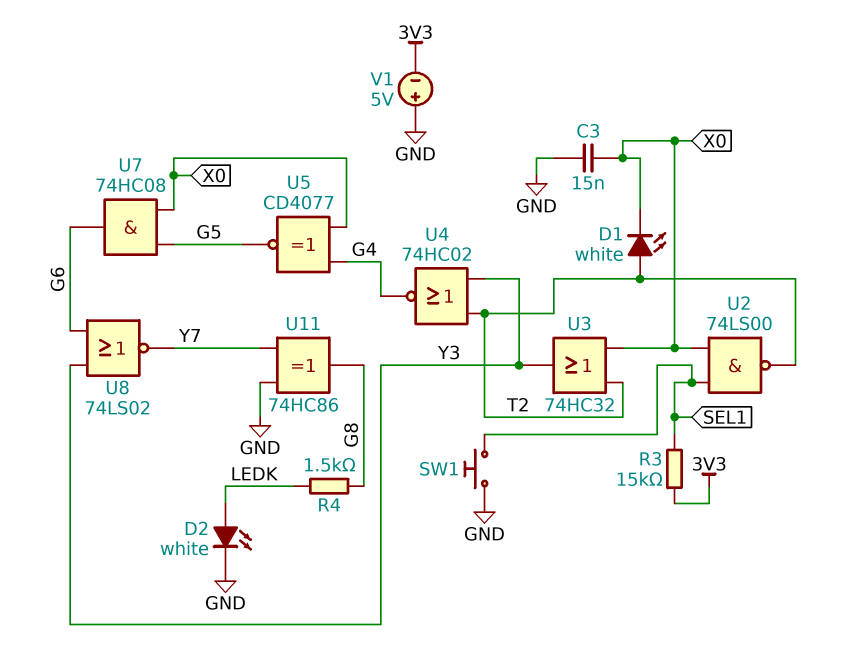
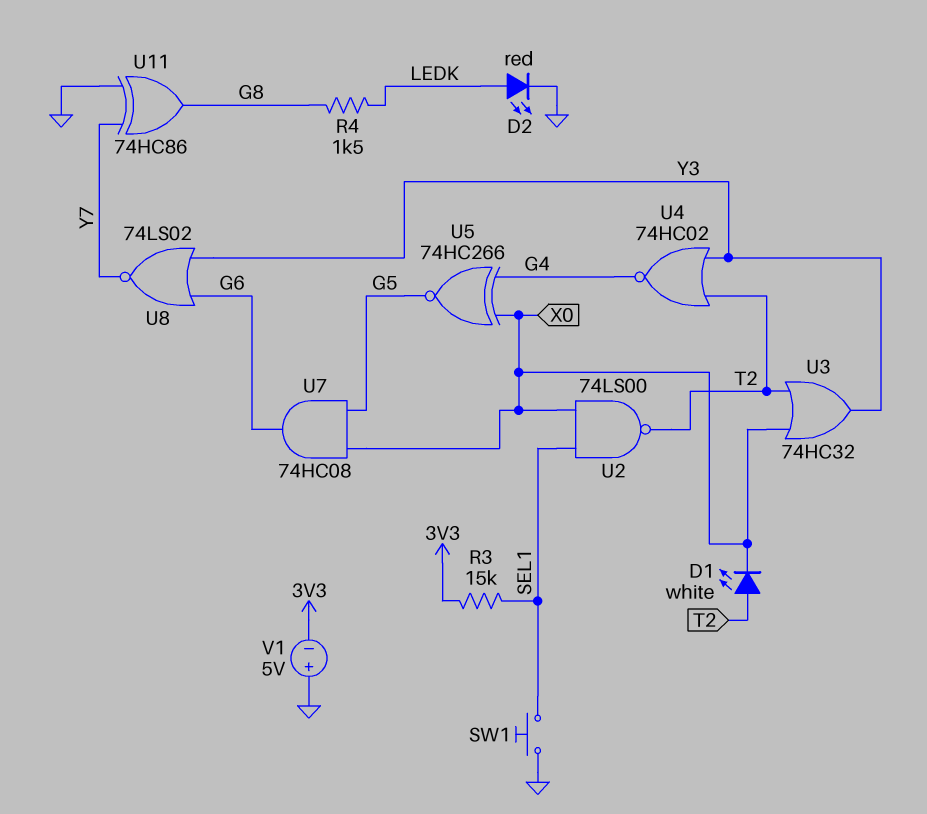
C3: 15nF (GND, X0) -> none
D2: LED white (A LEDK, K GND) -> LED red (A LEDK, K GND)
U5: XNOR CD4077 (in G4, in X0, out G5) -> XNOR 74HC266 (in G4, in X0, out G5)

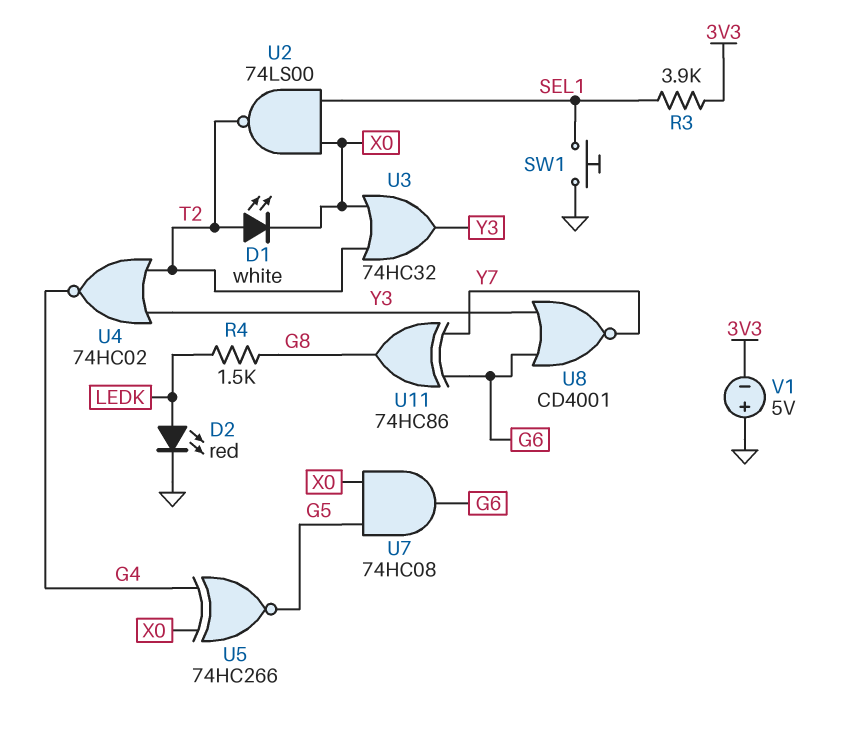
R3: 15k (3V3, SEL1) -> 3.9k (3V3, SEL1)
U8: NOR 74LS02 (in G6, in Y3, out Y7) -> NOR CD4001 (in G6, in Y3, out Y7)
U11: XOR 74HC86 (in GND, in Y7, out G8) -> XOR 74HC86 (in G6, in Y7, out G8)

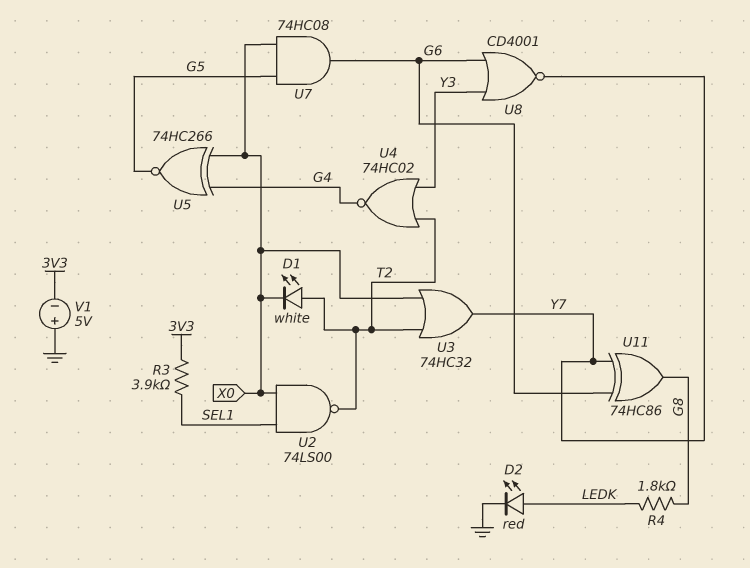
R4: 1.5k (G8, LEDK) -> 1.8k (G8, LEDK)
SW1: button (GND, SEL1) -> none
U3: OR 74HC32 (in T2, in X0, out Y3) -> OR 74HC32 (in T2, in X0, out Y7)

